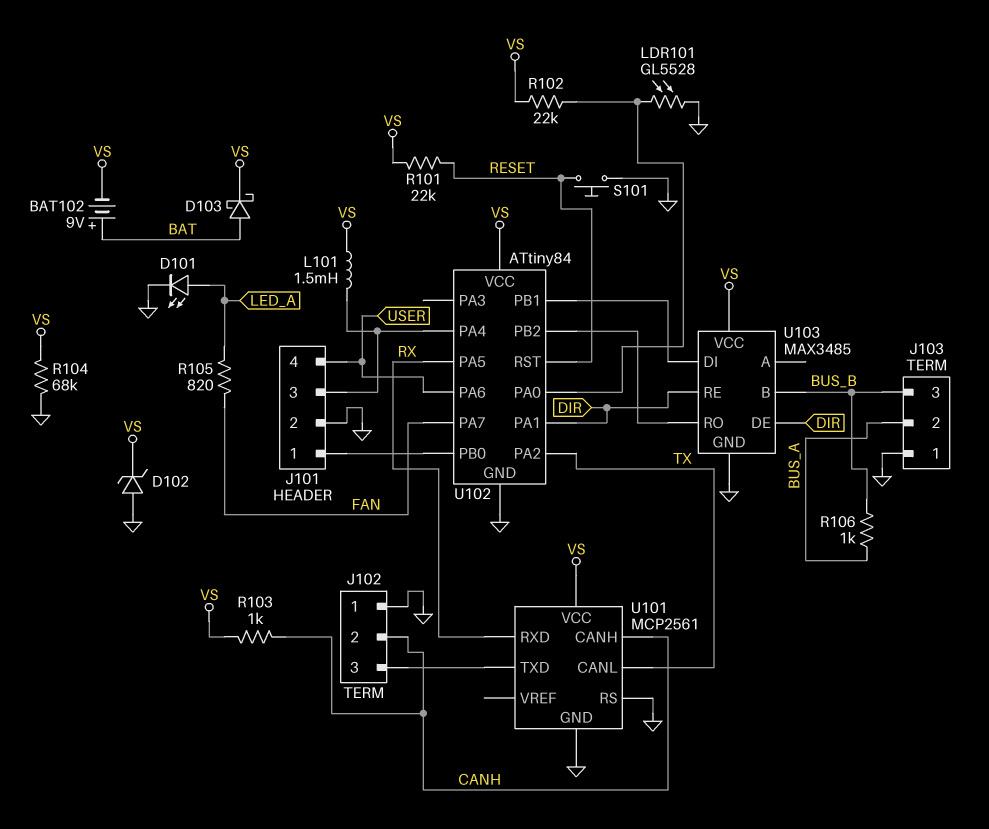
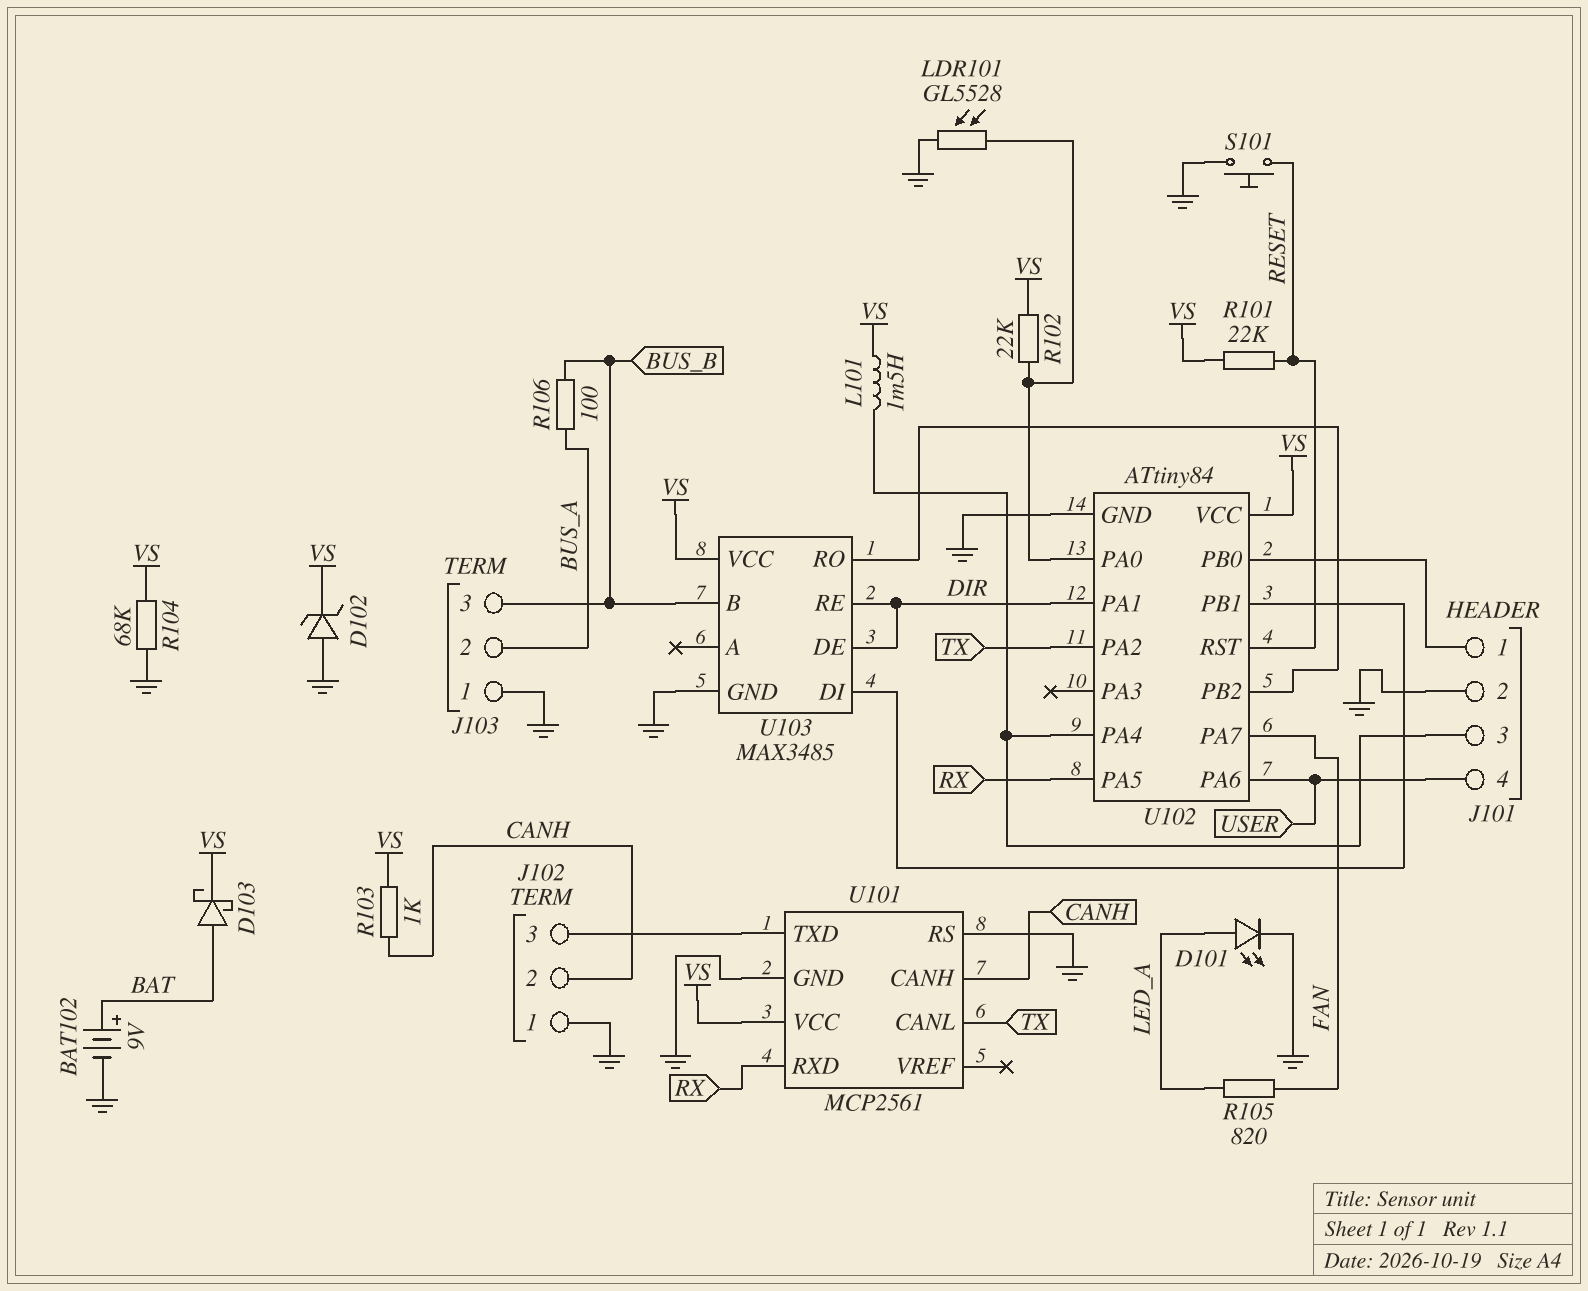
BAT102: 9V (plus BAT, minus VS) -> 9V (plus BAT, minus GND)
R106: 1k (BUS_A, BUS_B) -> 100 (BUS_A, BUS_B)

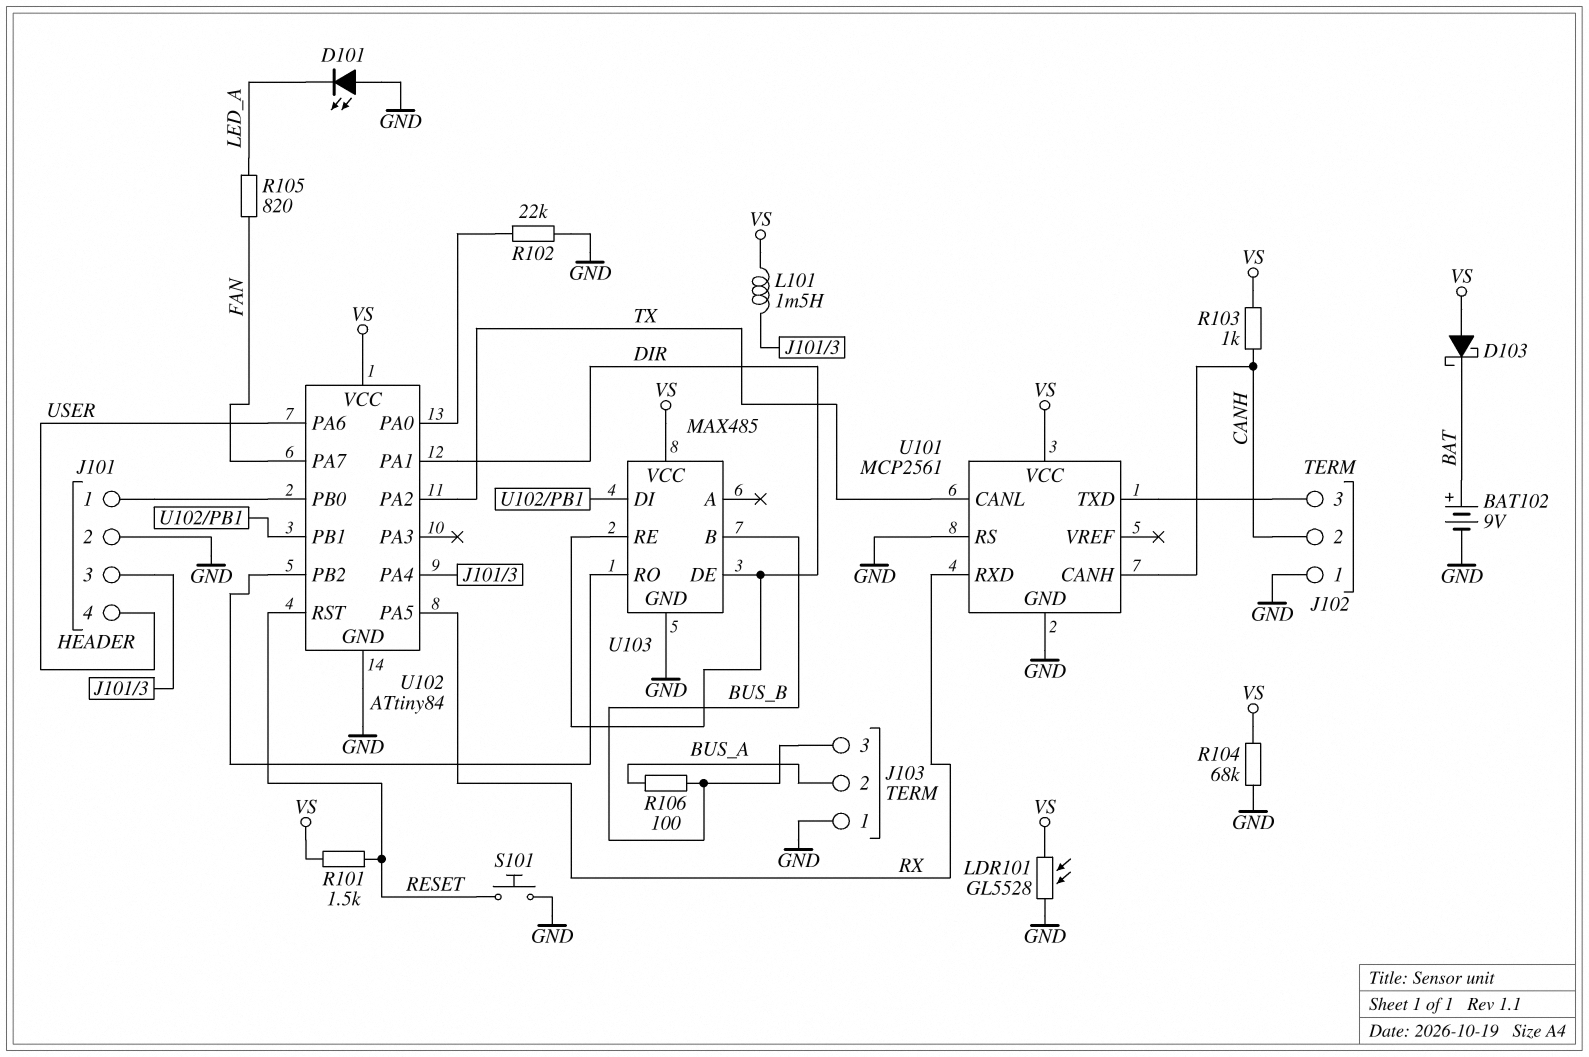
D101: LED (A LED_A, K GND) -> LED (A GND, K LED_A)
D102: zener (A GND, K VS) -> none
D103: schottky (A BAT, K VS) -> schottky (A VS, K BAT)
LDR101: GL5528 (GND, U102/PA0) -> GL5528 (GND, VS)
R101: 22k (RESET, VS) -> 1.5k (RESET, VS)
R102: 22k (U102/PA0, VS) -> 22k (GND, U102/PA0)
U103: MAX3485 -> MAX485

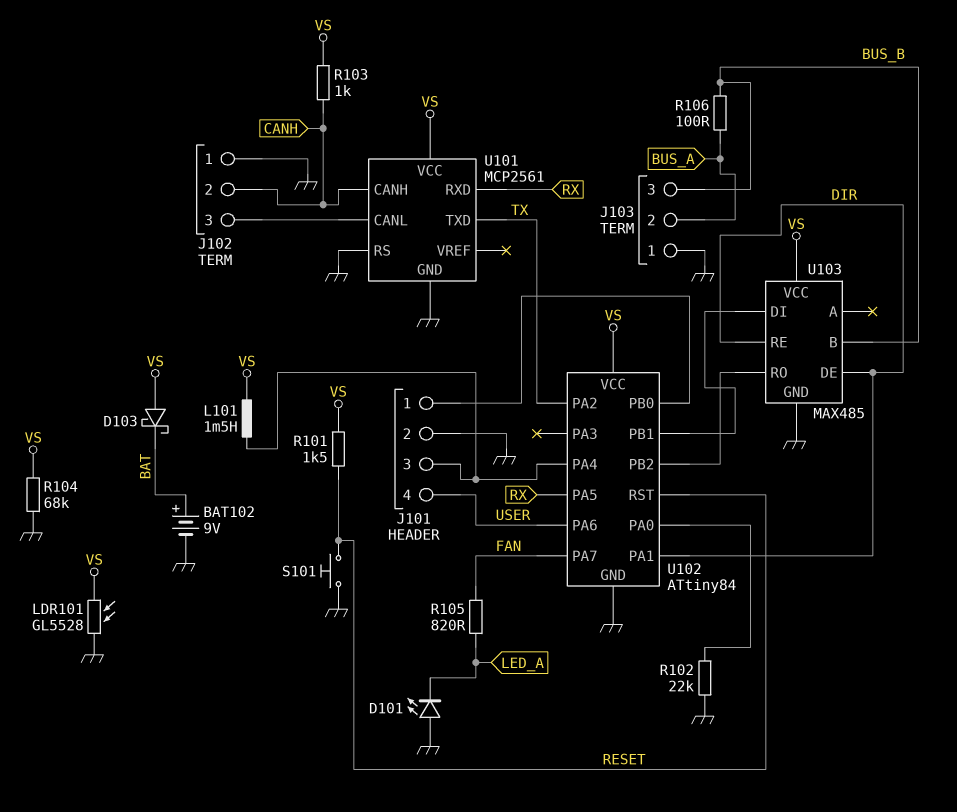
U101 pin CANL: TX -> J102/3
U101 pin TXD: J102/3 -> TX

